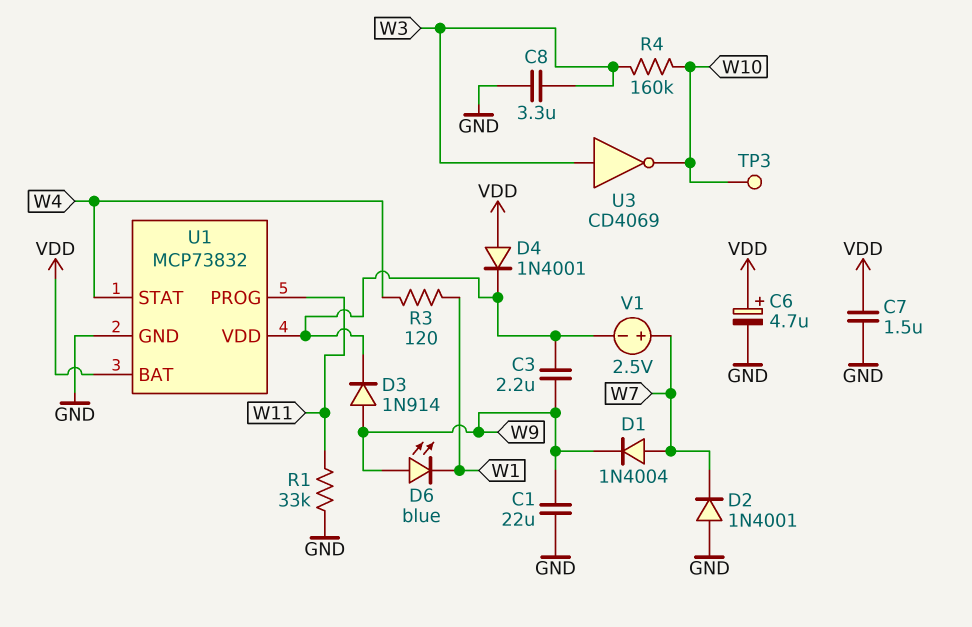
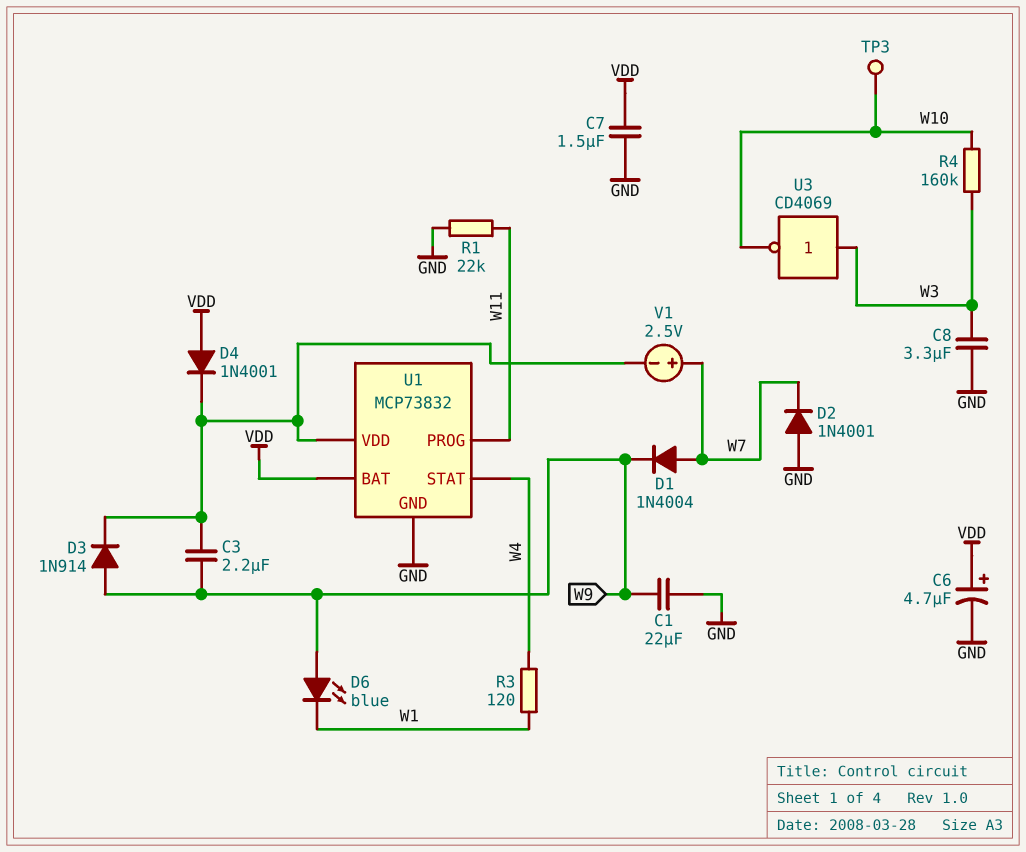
R1: 33k (GND, W11) -> 22k (GND, W11)

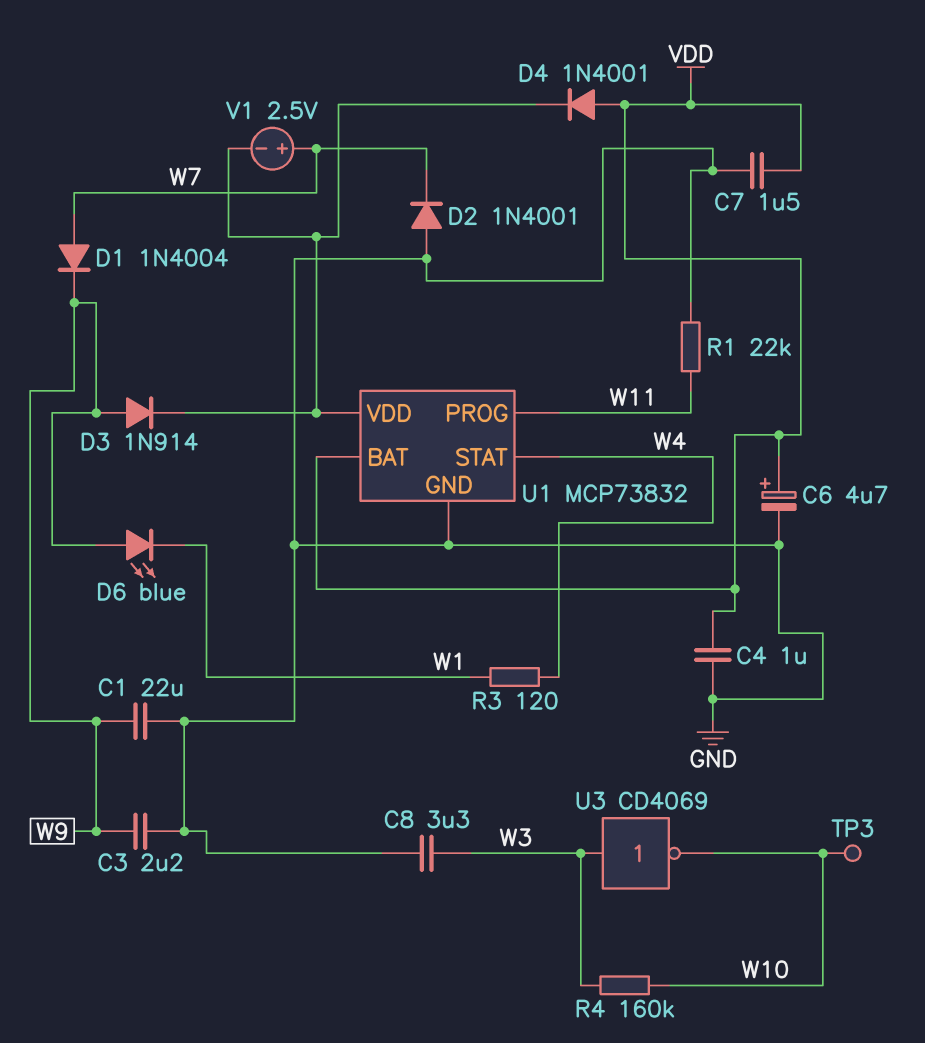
C3: 2.2uF (U1/VDD, W9) -> 2.2uF (GND, W9)
C4: none -> 1uF (GND, VDD)

